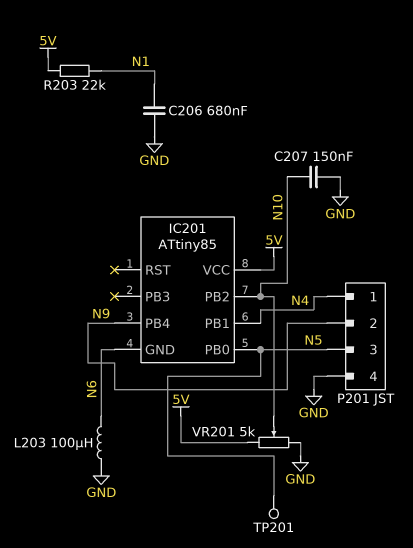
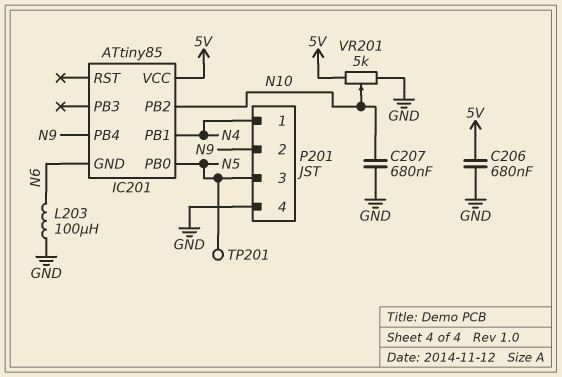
C206: 680nF (GND, N1) -> 680nF (5V, GND)
C207: 150nF (GND, N10) -> 680nF (GND, N10)
R203: 22k (5V, N1) -> none

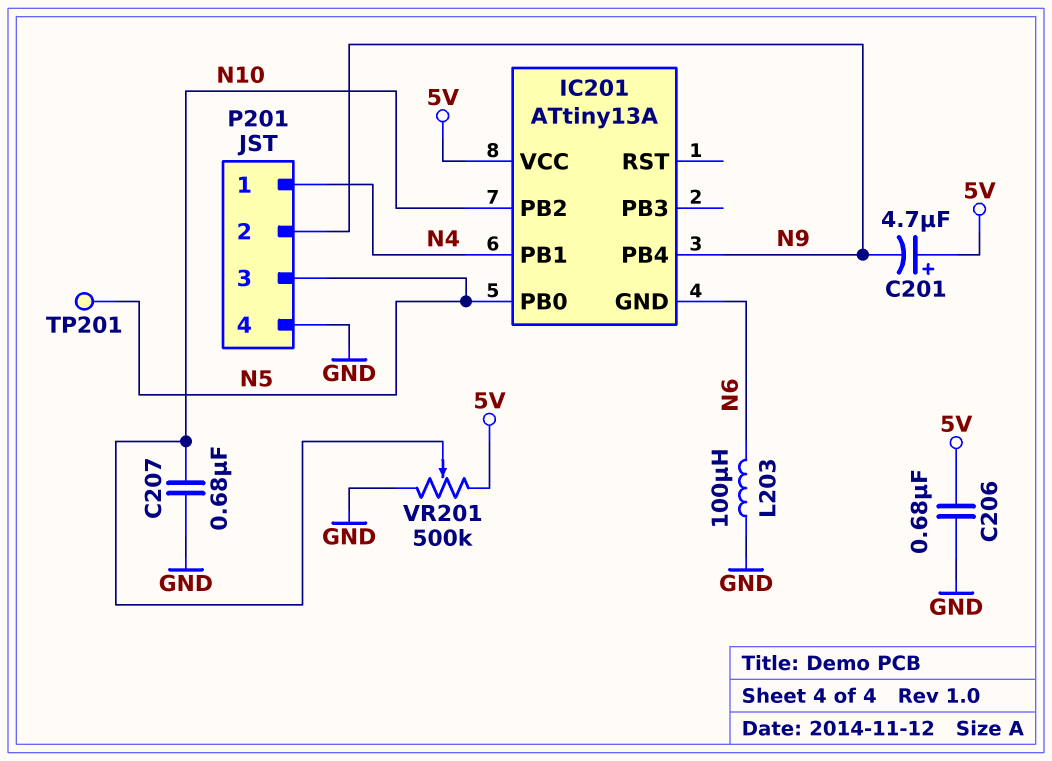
C201: none -> 4.7uF (plus 5V, minus N9)
IC201: ATtiny85 -> ATtiny13A
VR201: 5k (5V, GND, wiper N10) -> 500k (5V, GND, wiper N10)

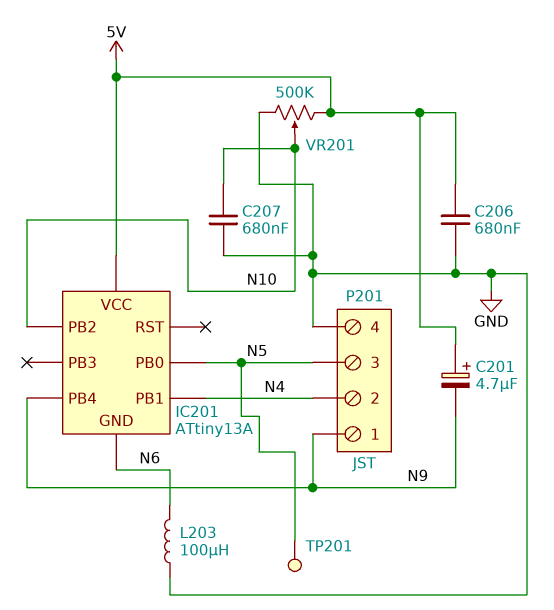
P201 pin 1: N4 -> N9
P201 pin 2: N9 -> N4

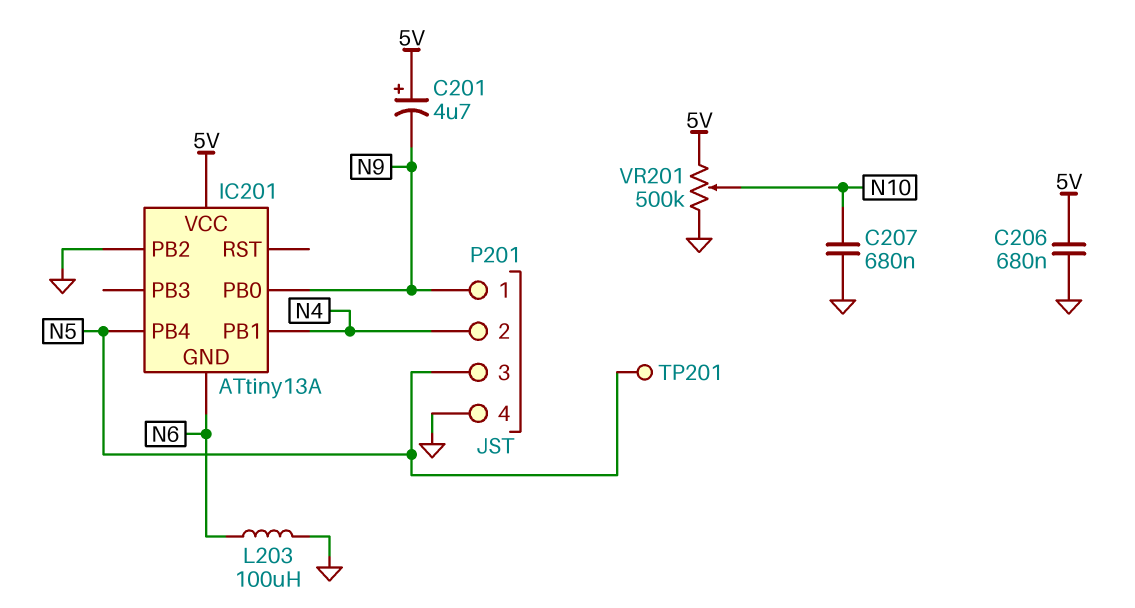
IC201 pin PB0: N5 -> N9
IC201 pin PB2: N10 -> GND
IC201 pin PB4: N9 -> N5

